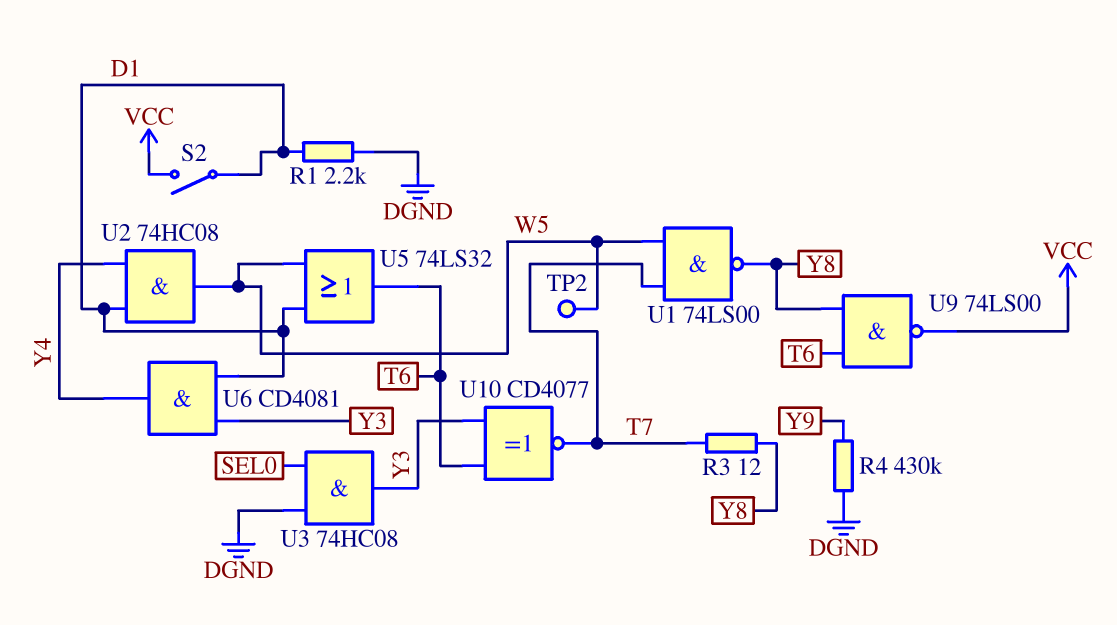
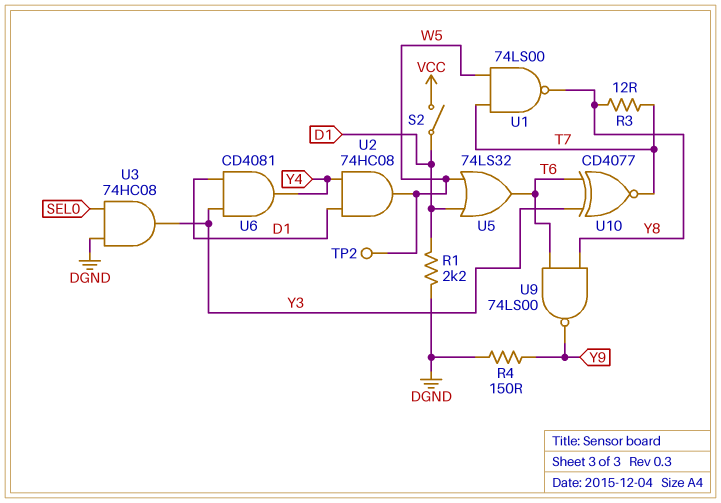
R4: 430k (DGND, Y9) -> 150 (DGND, Y9)
U9: NAND 74LS00 (in T6, in Y8, out VCC) -> NAND 74LS00 (in T6, in Y8, out Y9)

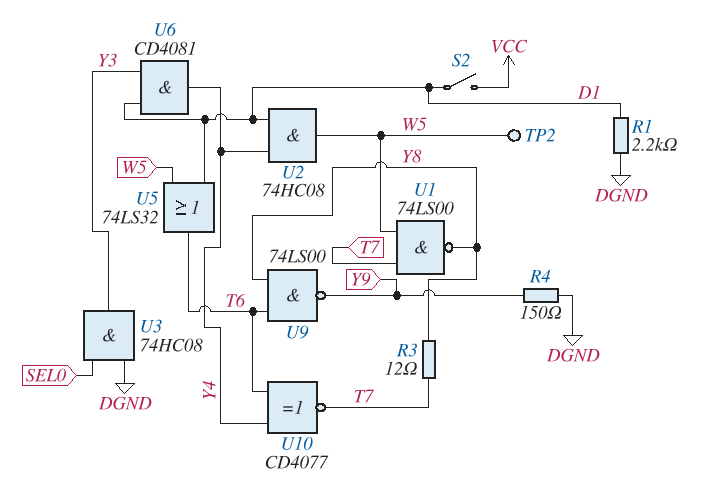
U10: XNOR CD4077 (in T6, in Y3, out T7) -> XNOR CD4077 (in T6, in Y4, out T7)

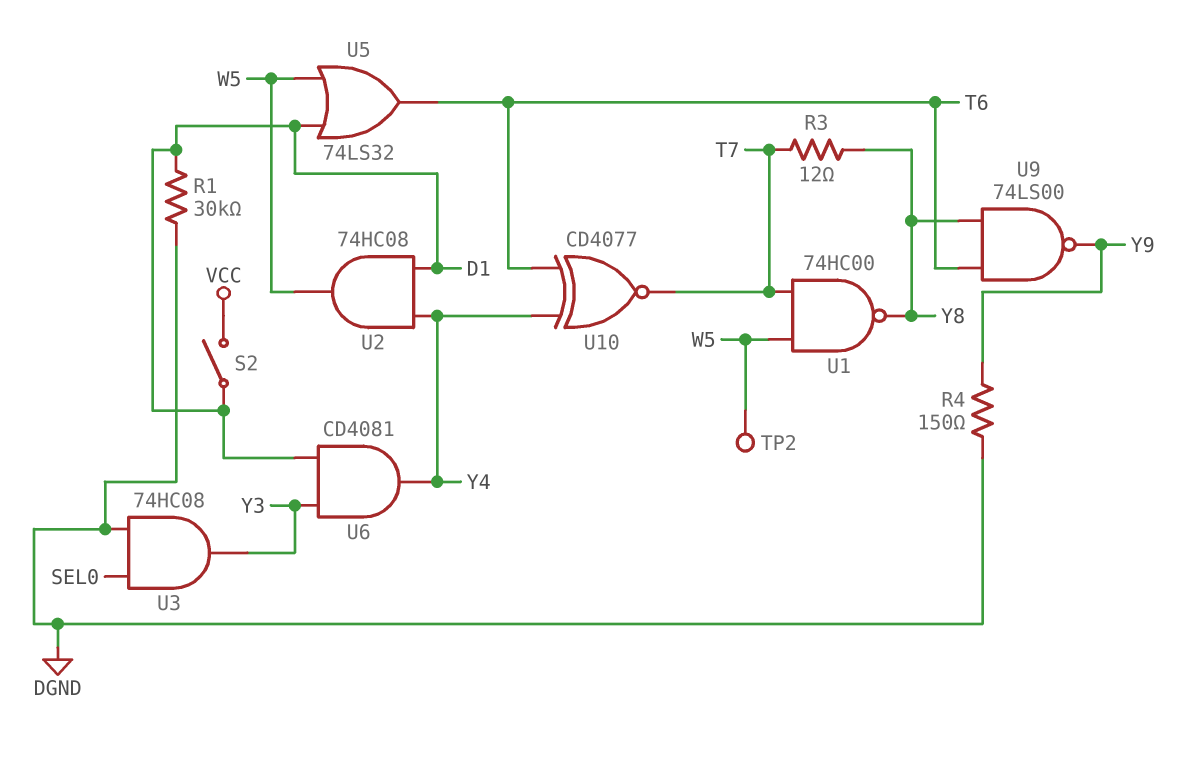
R1: 2.2k (D1, DGND) -> 30k (D1, DGND)
U1: NAND 74LS00 (in T7, in W5, out Y8) -> NAND 74HC00 (in T7, in W5, out Y8)

